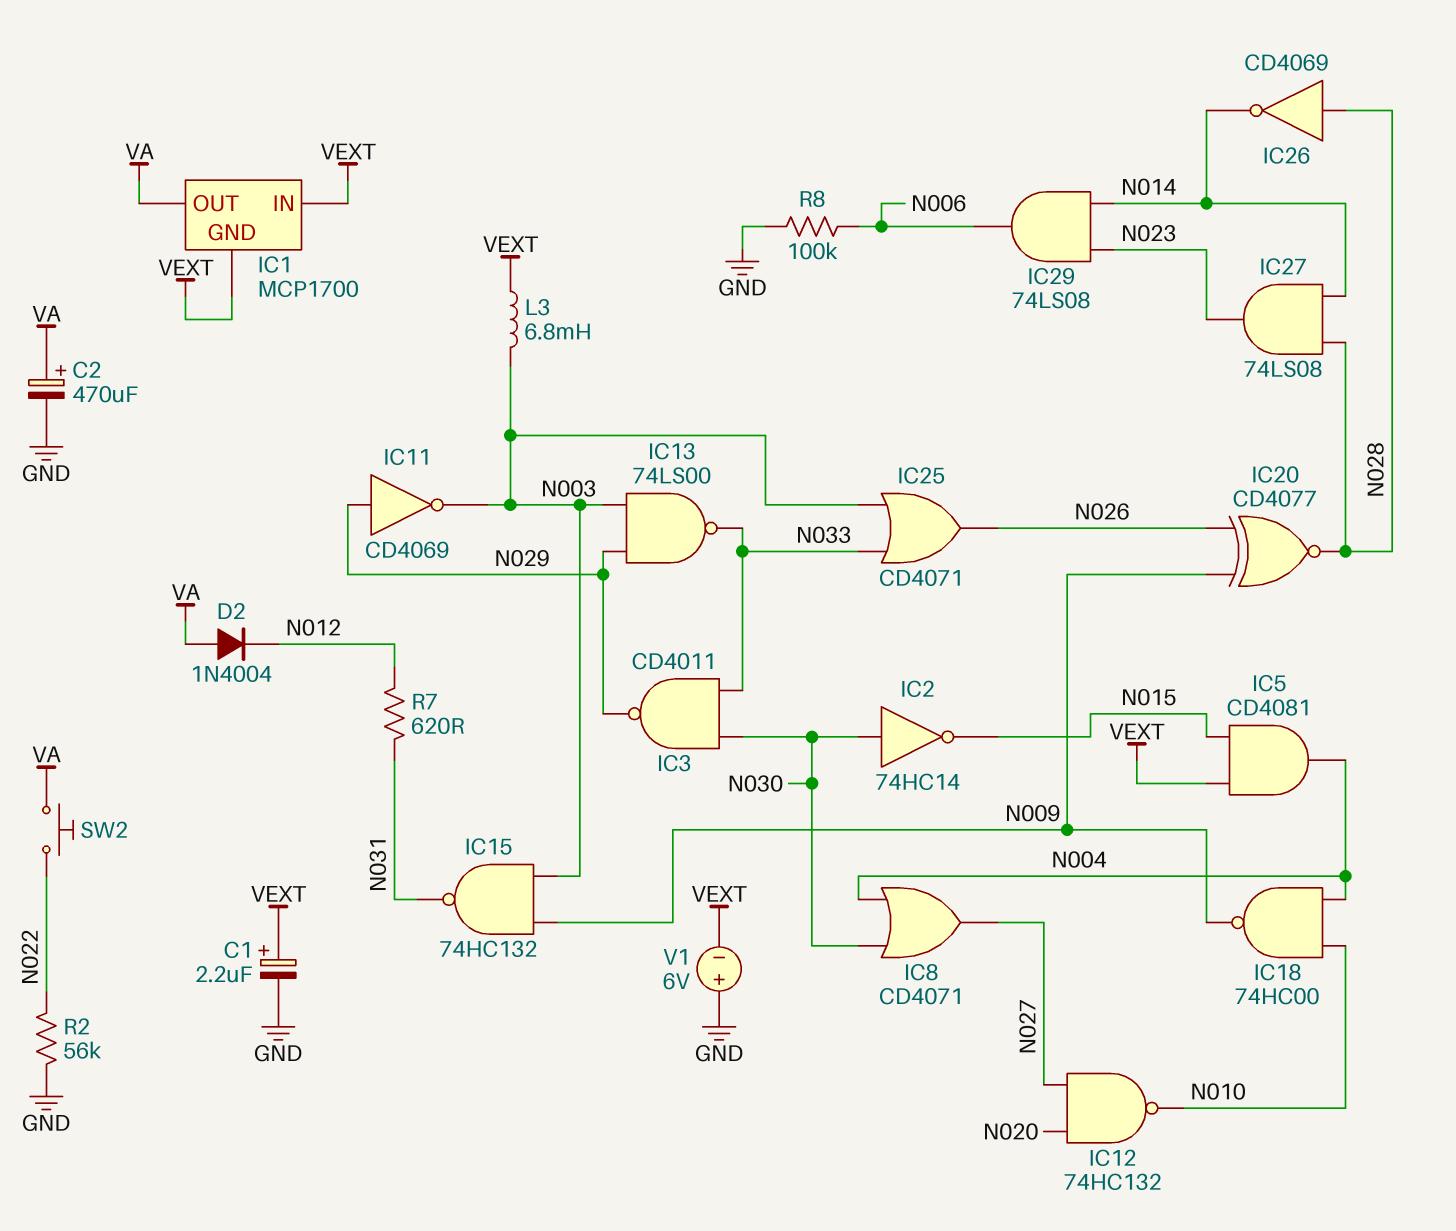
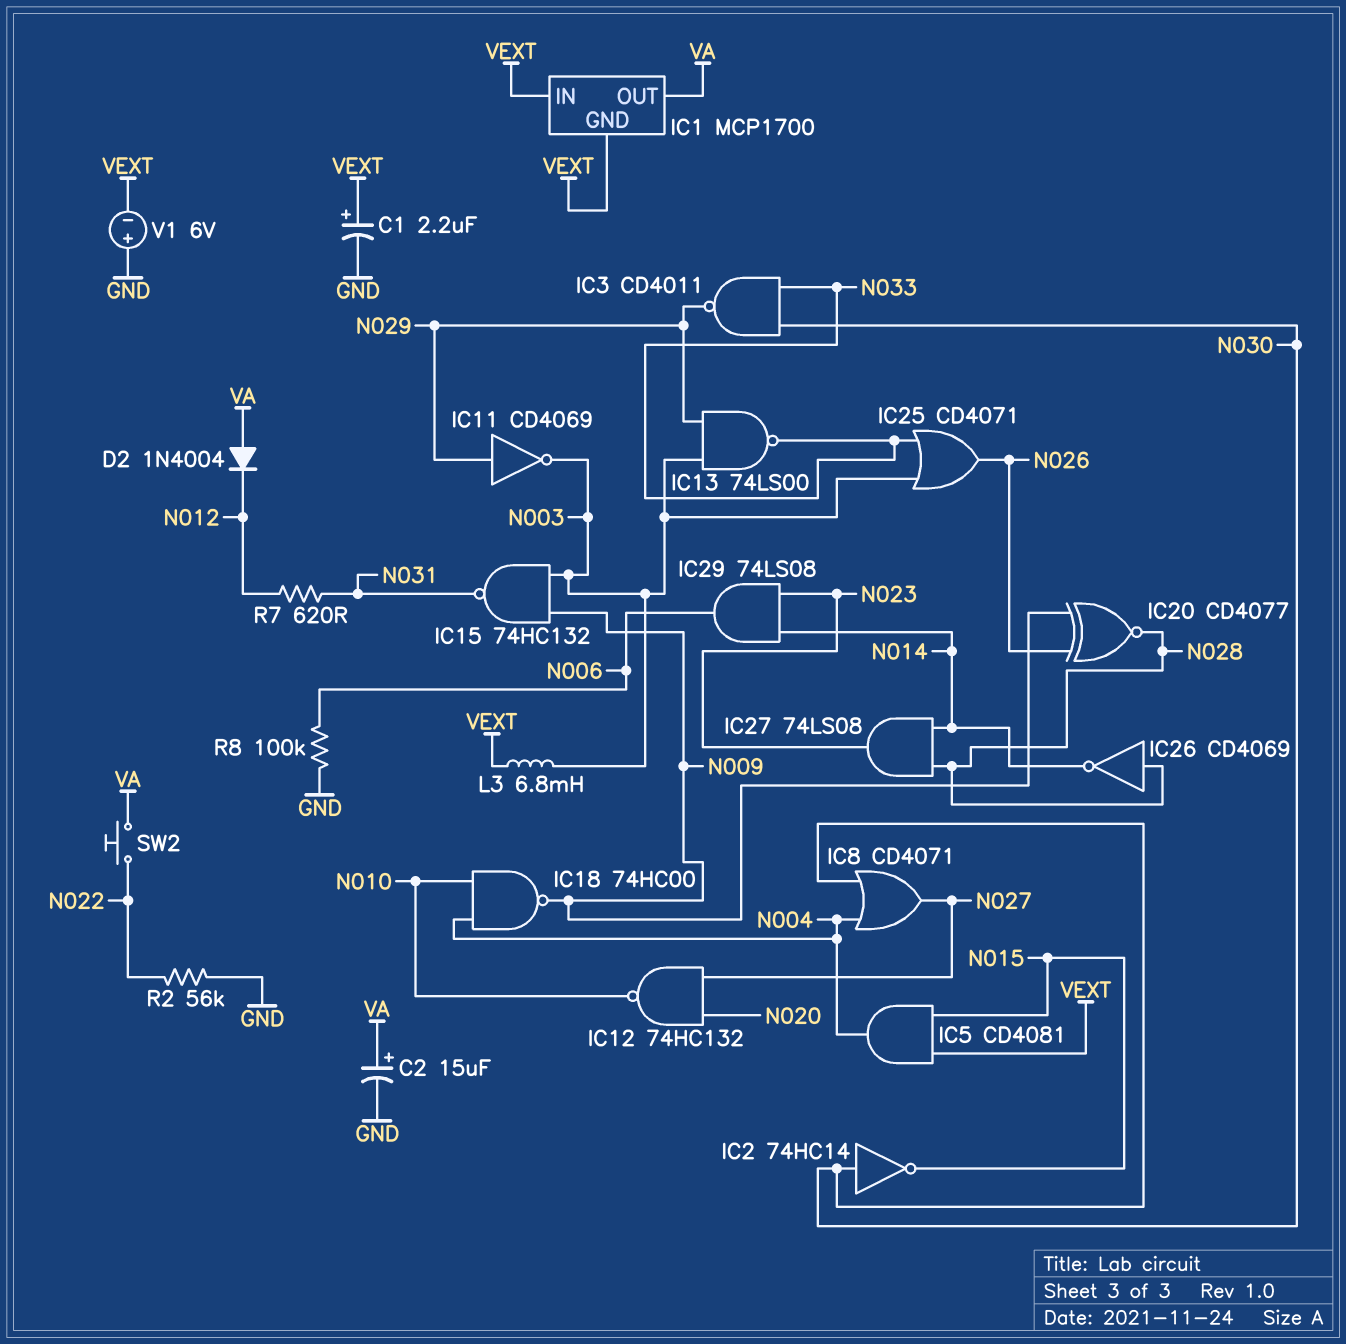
C2: 470uF (plus VA, minus GND) -> 15uF (plus VA, minus GND)

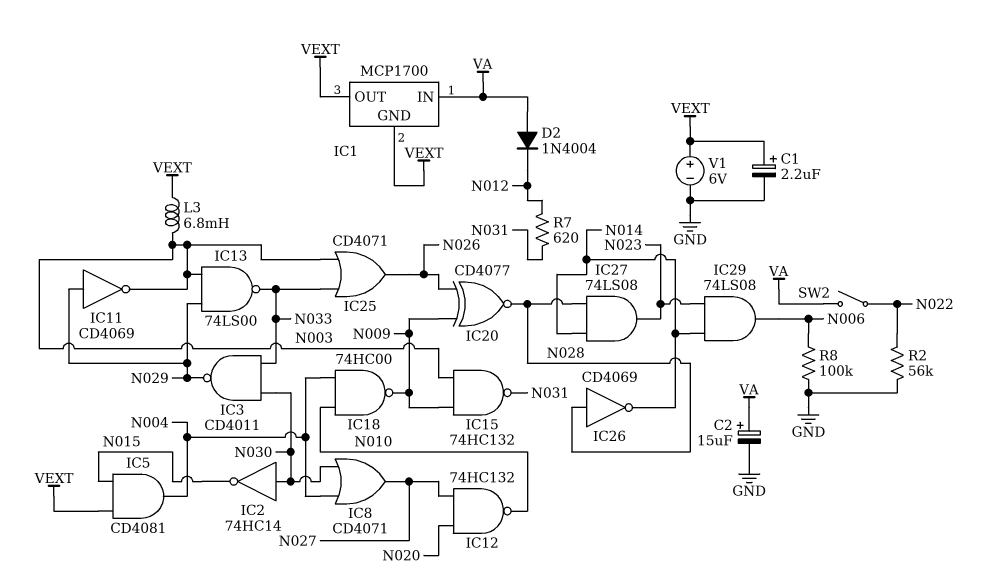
IC1 pin IN: VEXT -> VA
IC1 pin OUT: VA -> VEXT
SW2: button (N022, VA) -> switch (N022, VA)
V1: 6V (plus GND, minus VEXT) -> 6V (plus VEXT, minus GND)

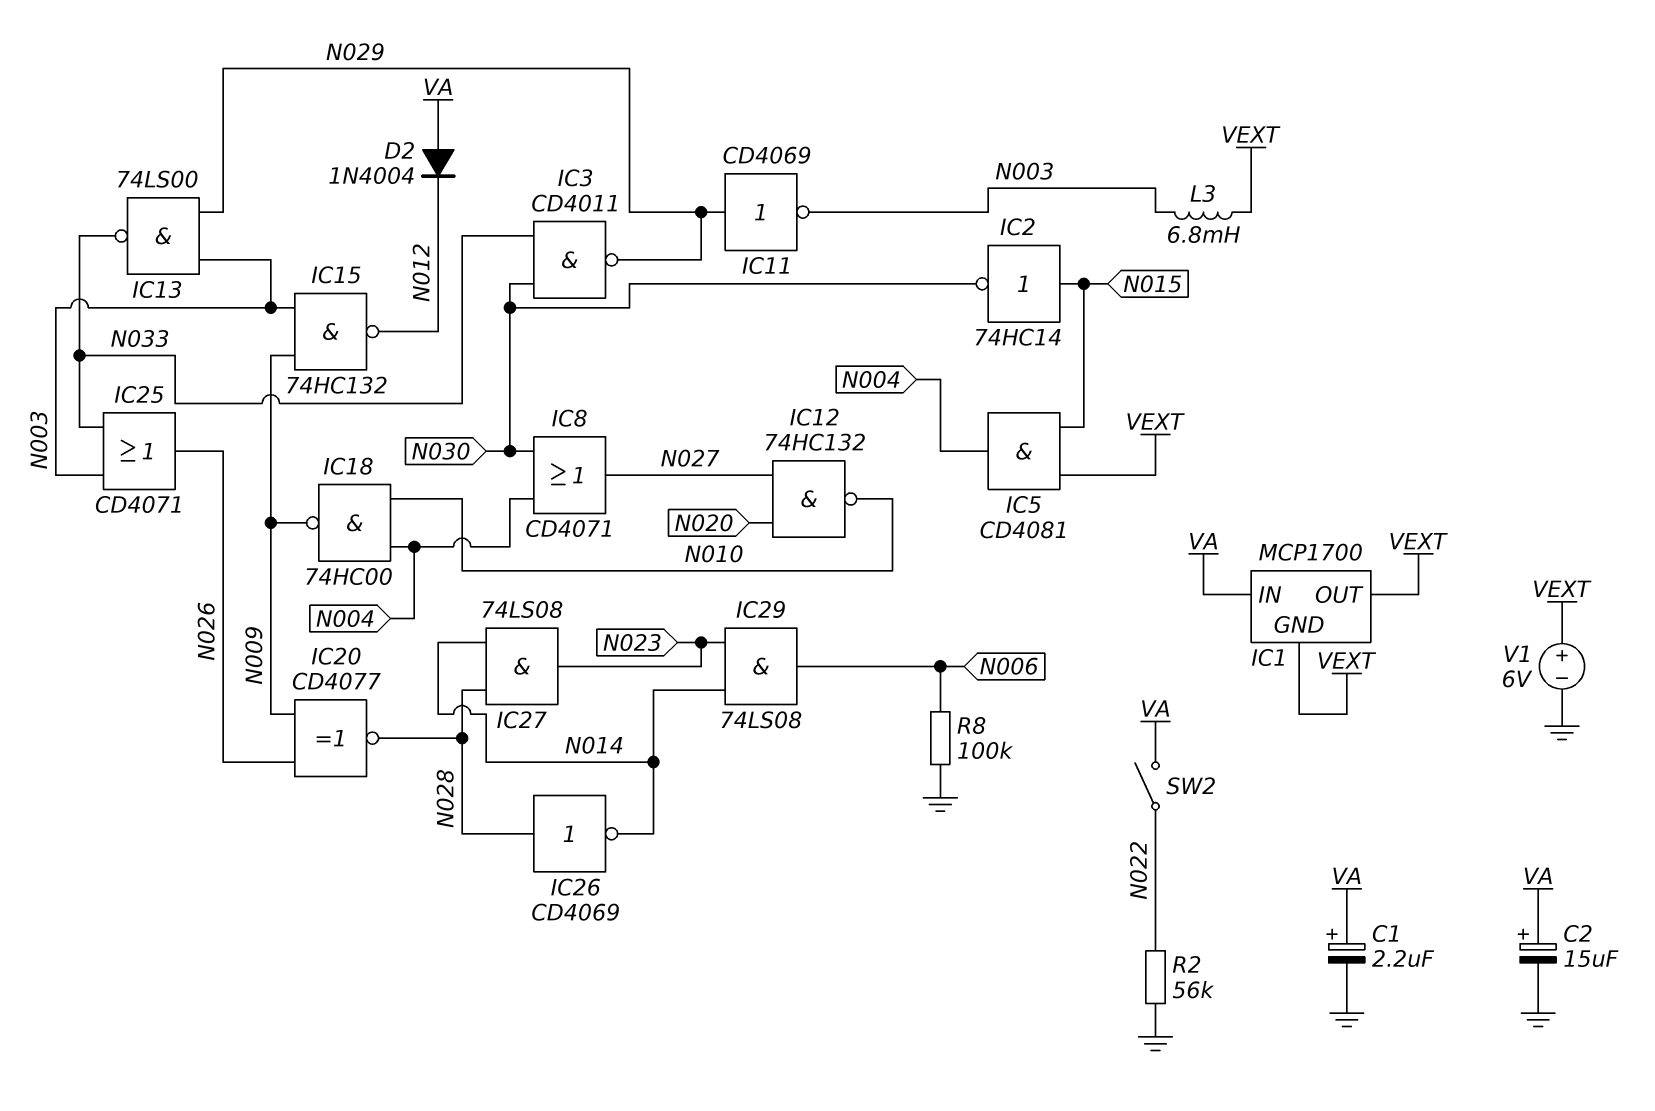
C1: 2.2uF (plus VEXT, minus GND) -> 2.2uF (plus VA, minus GND)
IC2: NOT 74HC14 (in N030, out N015) -> NOT 74HC14 (in N015, out N030)
IC15: NAND 74HC132 (in N003, in N009, out N031) -> NAND 74HC132 (in N003, in N009, out N012)
R7: 620 (N012, N031) -> none

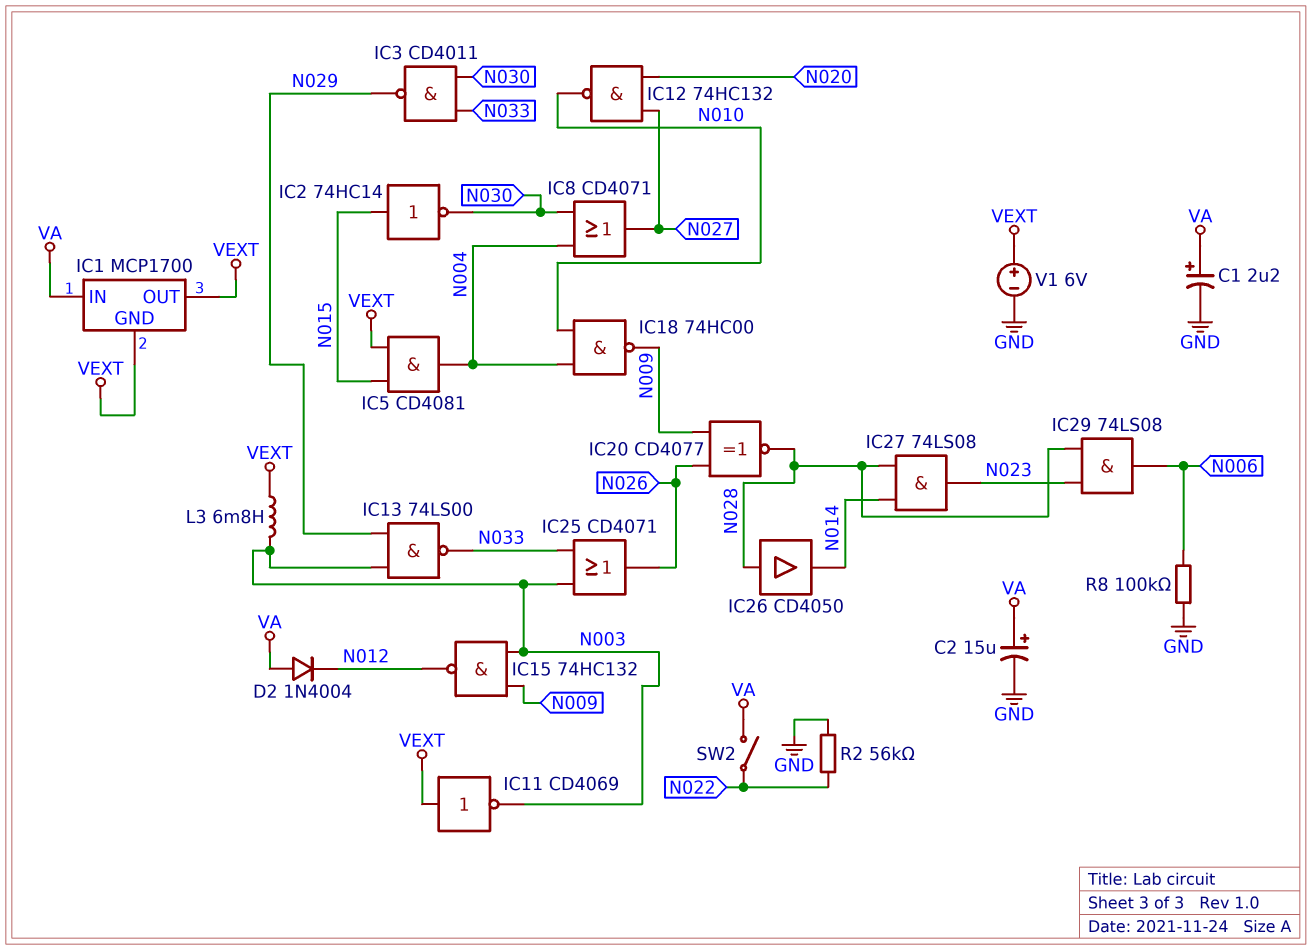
IC11: NOT CD4069 (in N029, out N003) -> NOT CD4069 (in VEXT, out N003)
IC26: NOT CD4069 (in N028, out N014) -> buffer CD4050 (in N028, out N014)
IC29: AND 74LS08 (in N014, in N023, out N006) -> AND 74LS08 (in N023, in N028, out N006)

